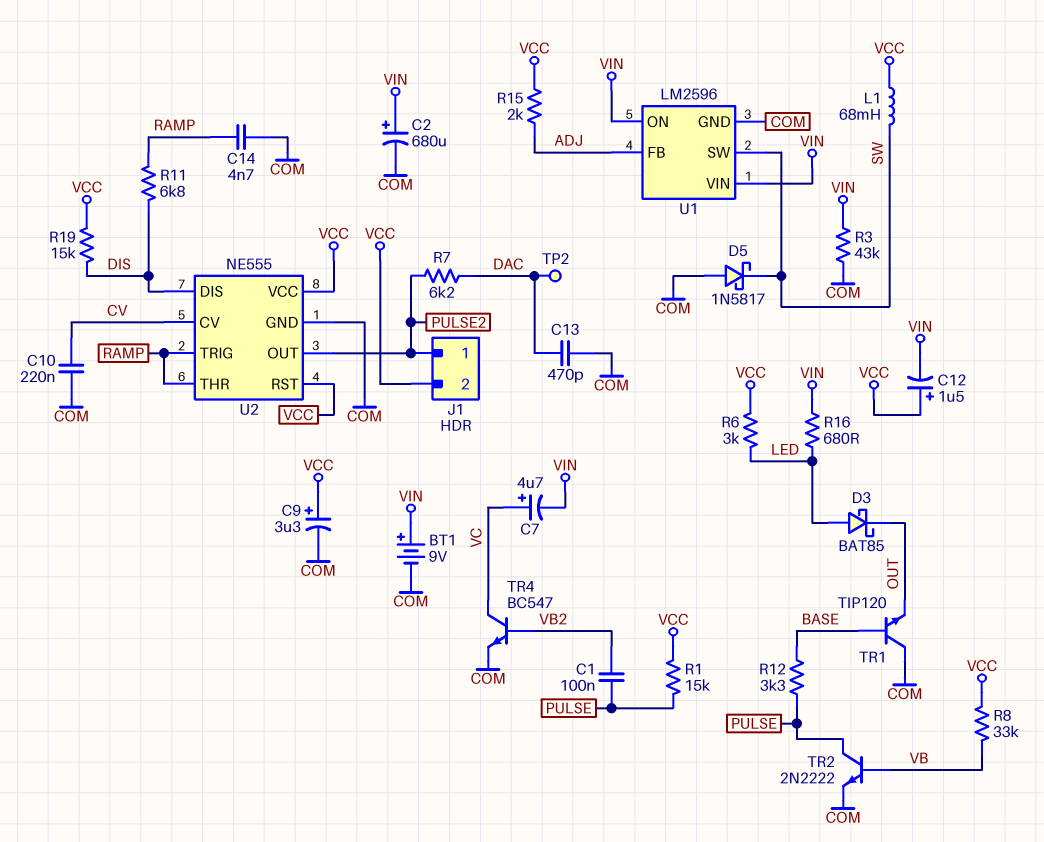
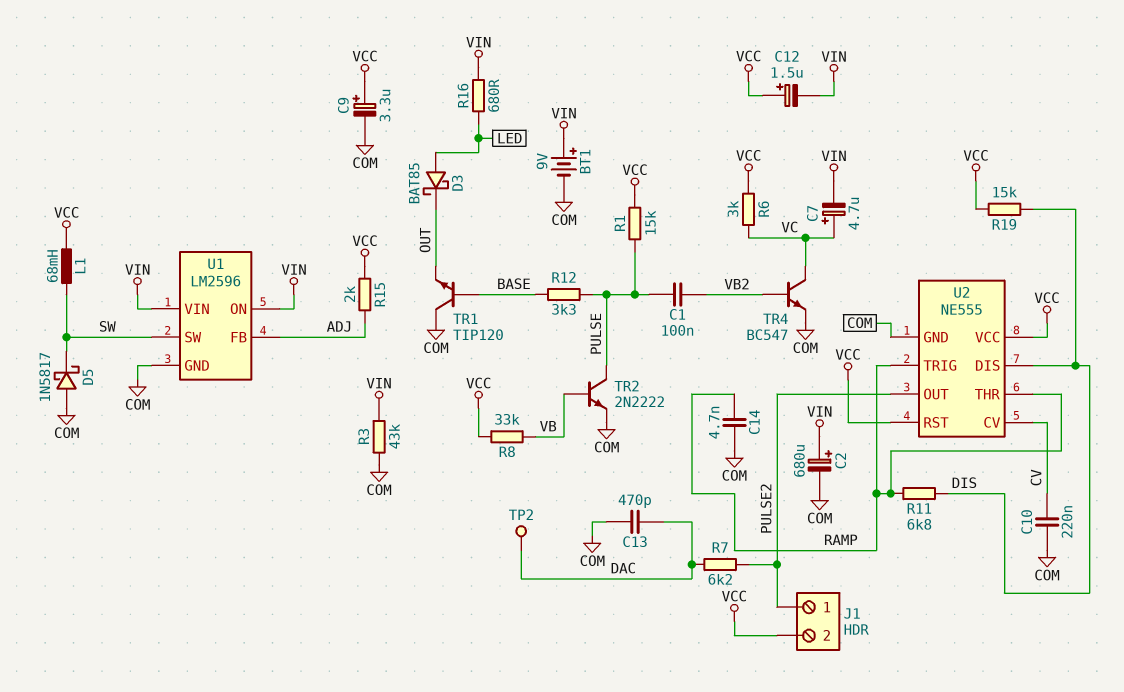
R6: 3k (LED, VCC) -> 3k (VC, VCC)

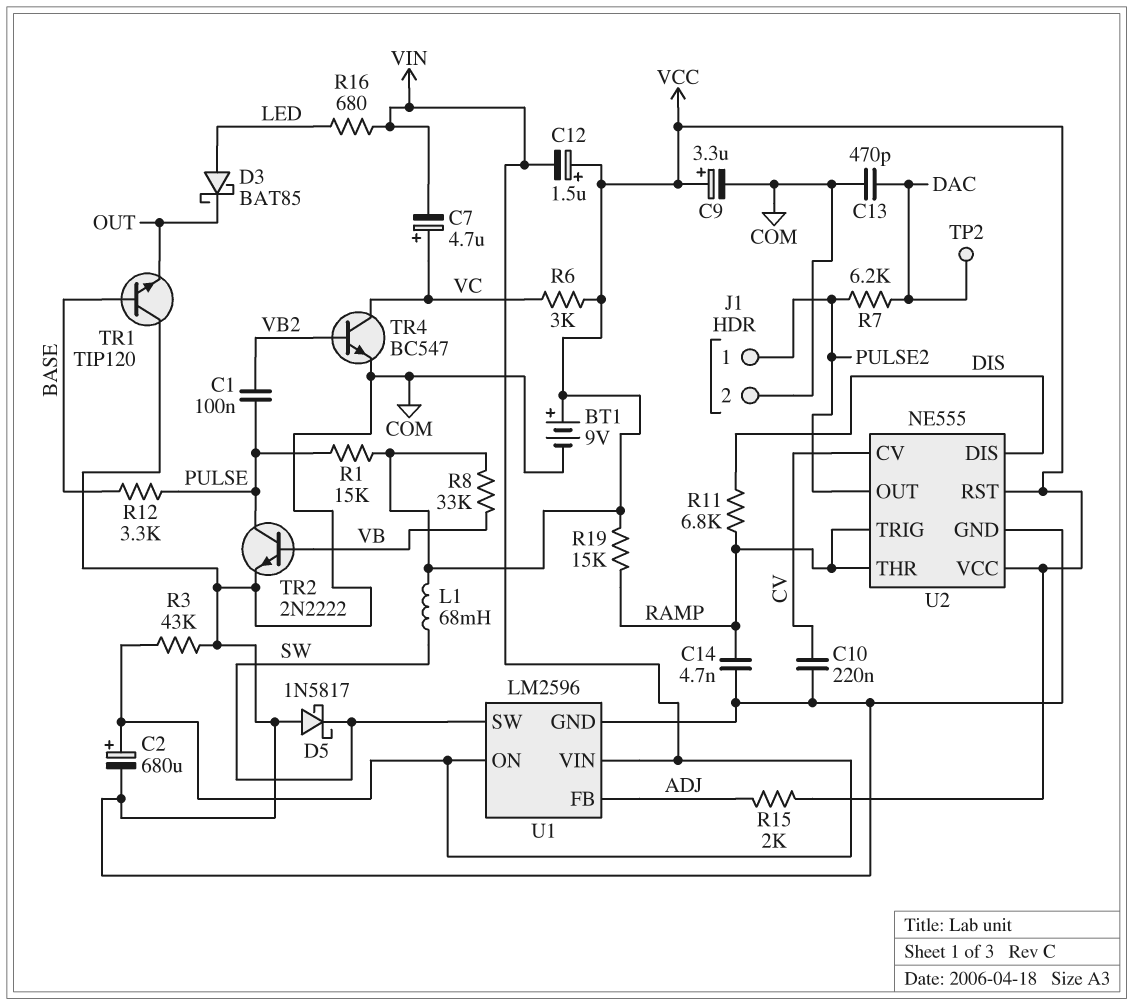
BT1: 9V (plus VIN, minus COM) -> 9V (plus VCC, minus COM)
J1 pin 2: VCC -> COM
R19: 15k (DIS, VCC) -> 15k (RAMP, VCC)

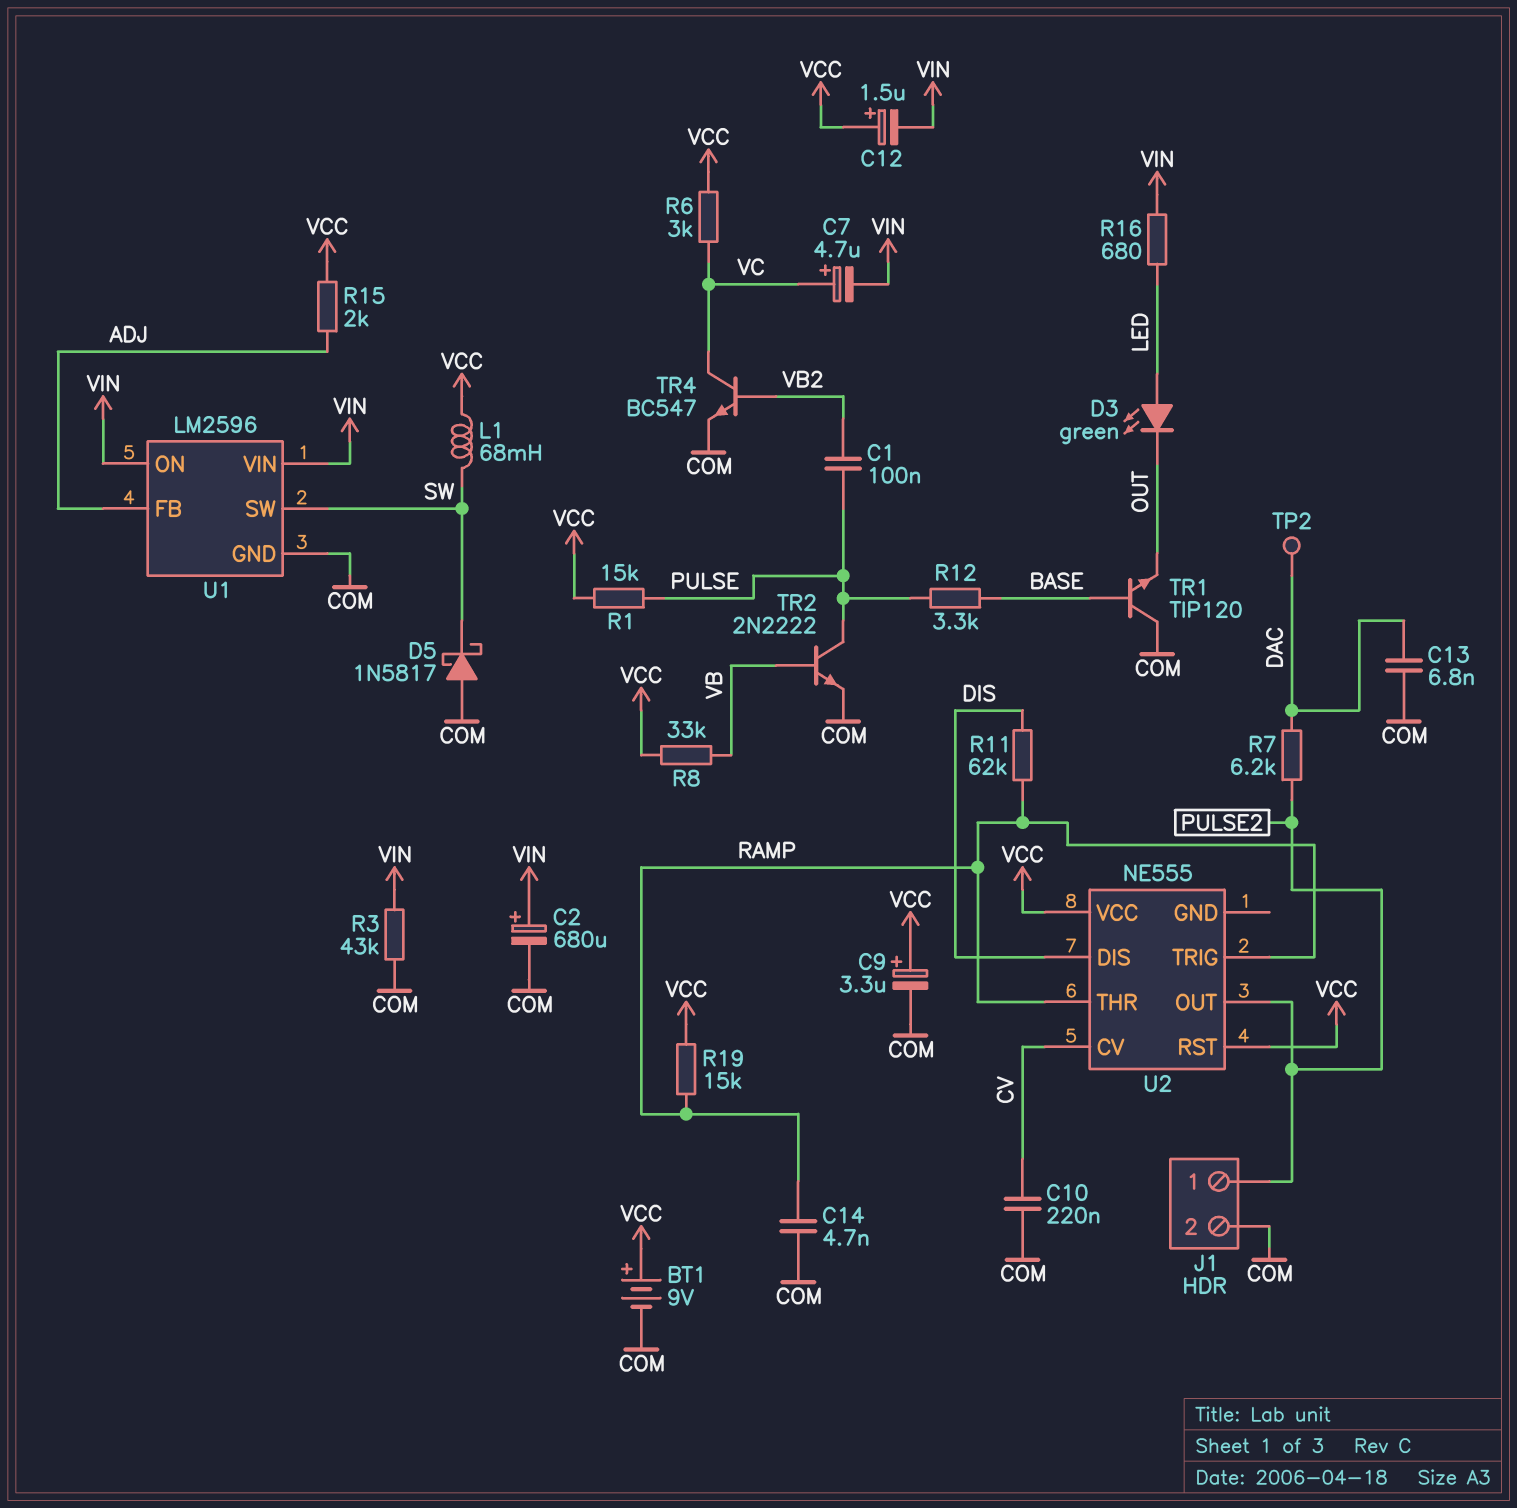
C13: 470pF (COM, DAC) -> 6.8nF (COM, DAC)
D3: schottky BAT85 (A LED, K OUT) -> LED green (A LED, K OUT)
R11: 6.8k (DIS, RAMP) -> 62k (DIS, RAMP)
U2 pin GND: COM -> none

